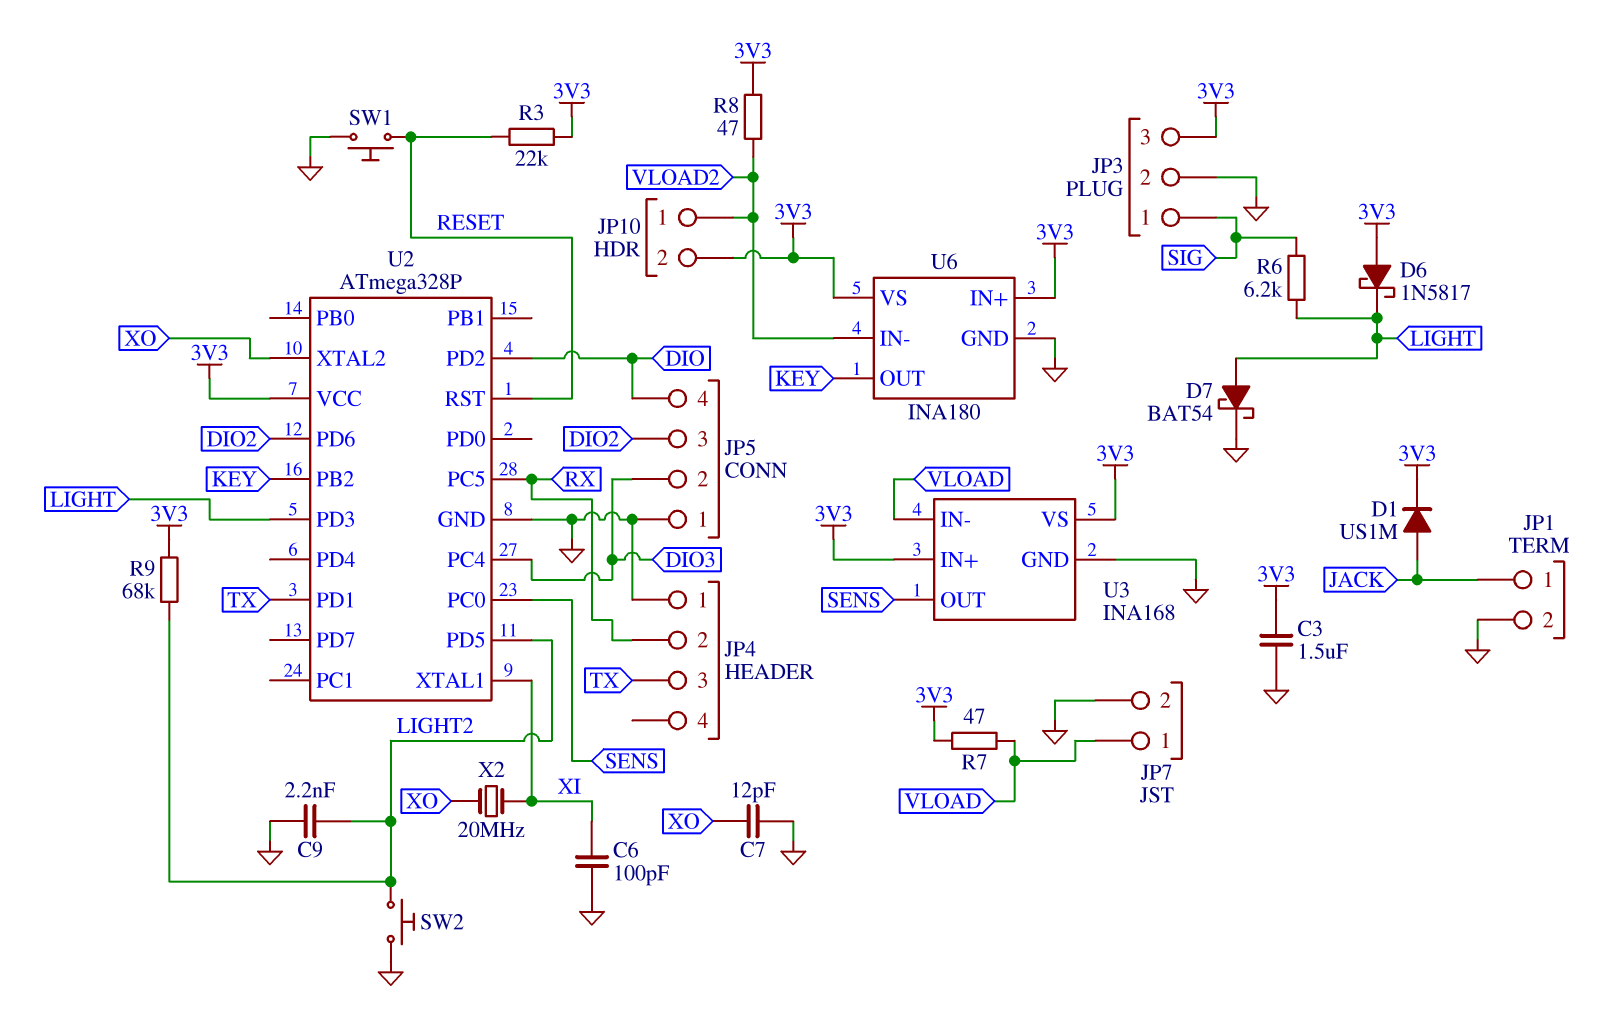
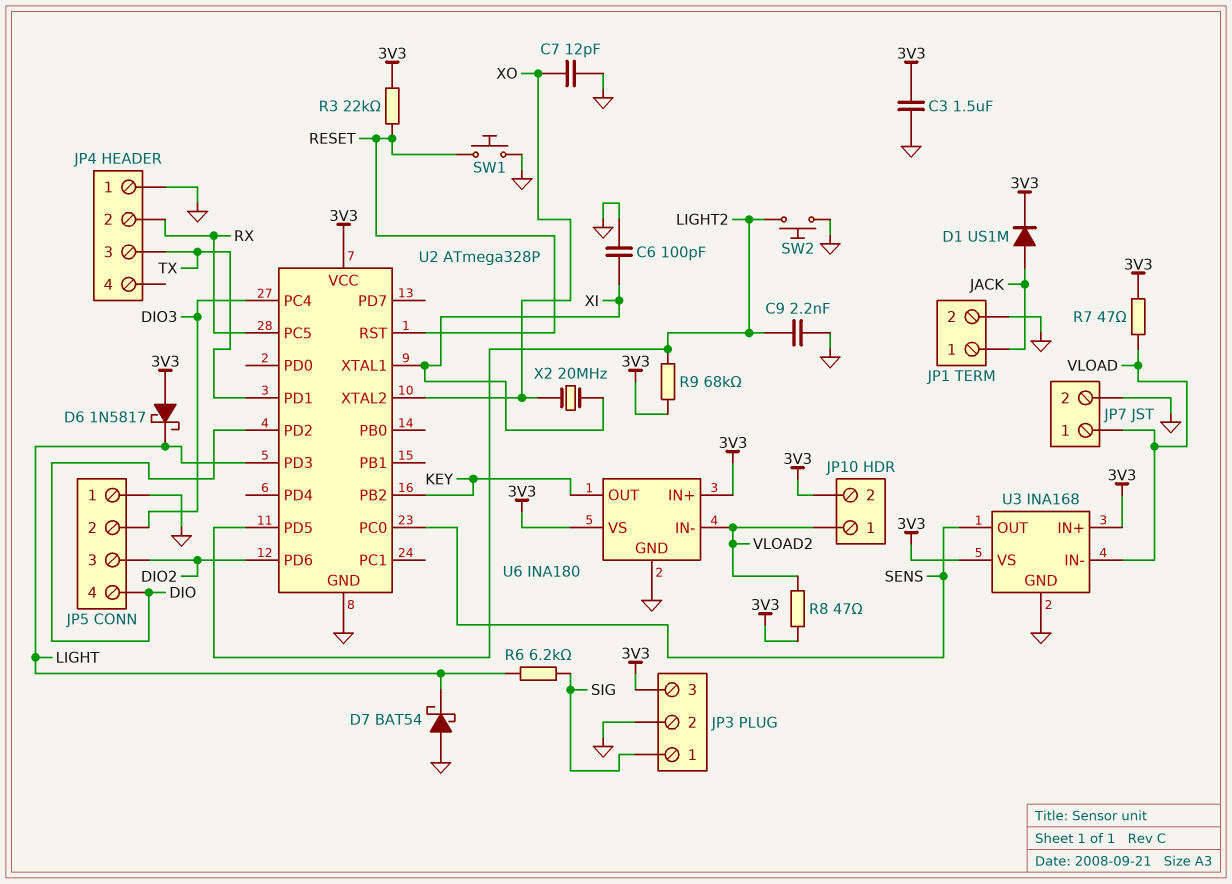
D7: schottky BAT54 (A LIGHT, K GND) -> schottky BAT54 (A GND, K LIGHT)

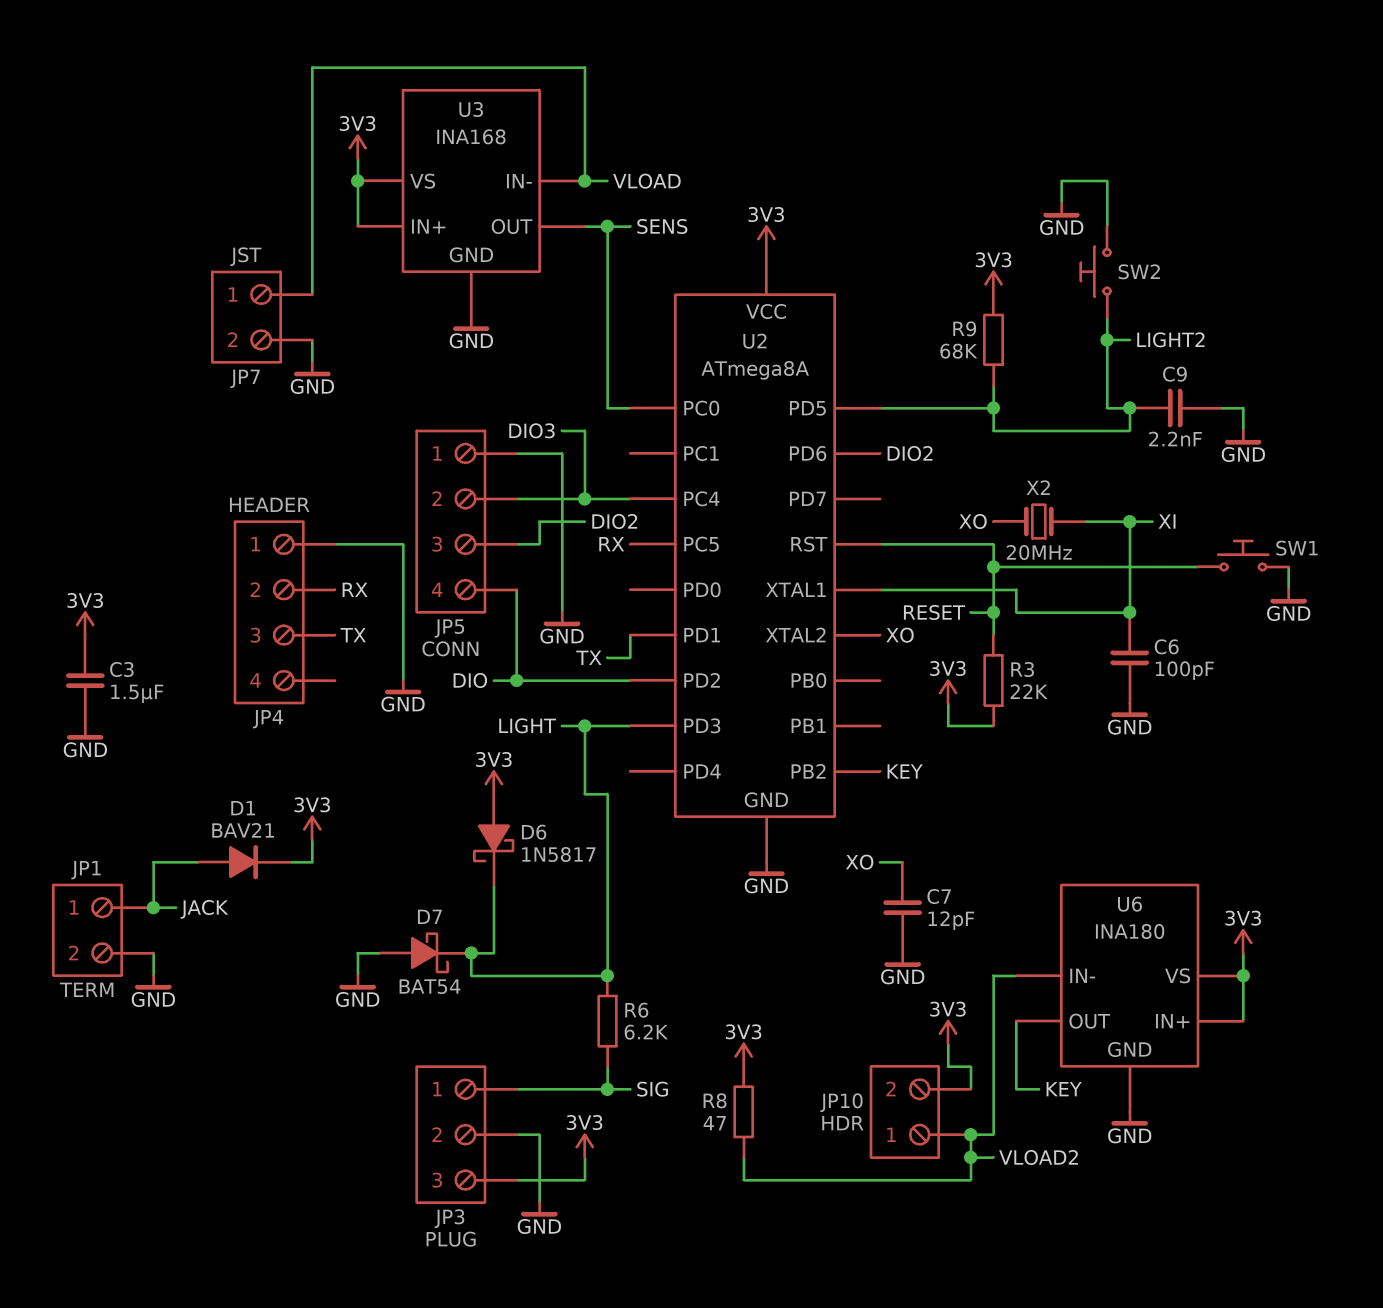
D1: diode US1M (A JACK, K 3V3) -> diode BAV21 (A JACK, K 3V3)
R7: 47 (3V3, VLOAD) -> none
U2: ATmega328P -> ATmega8A

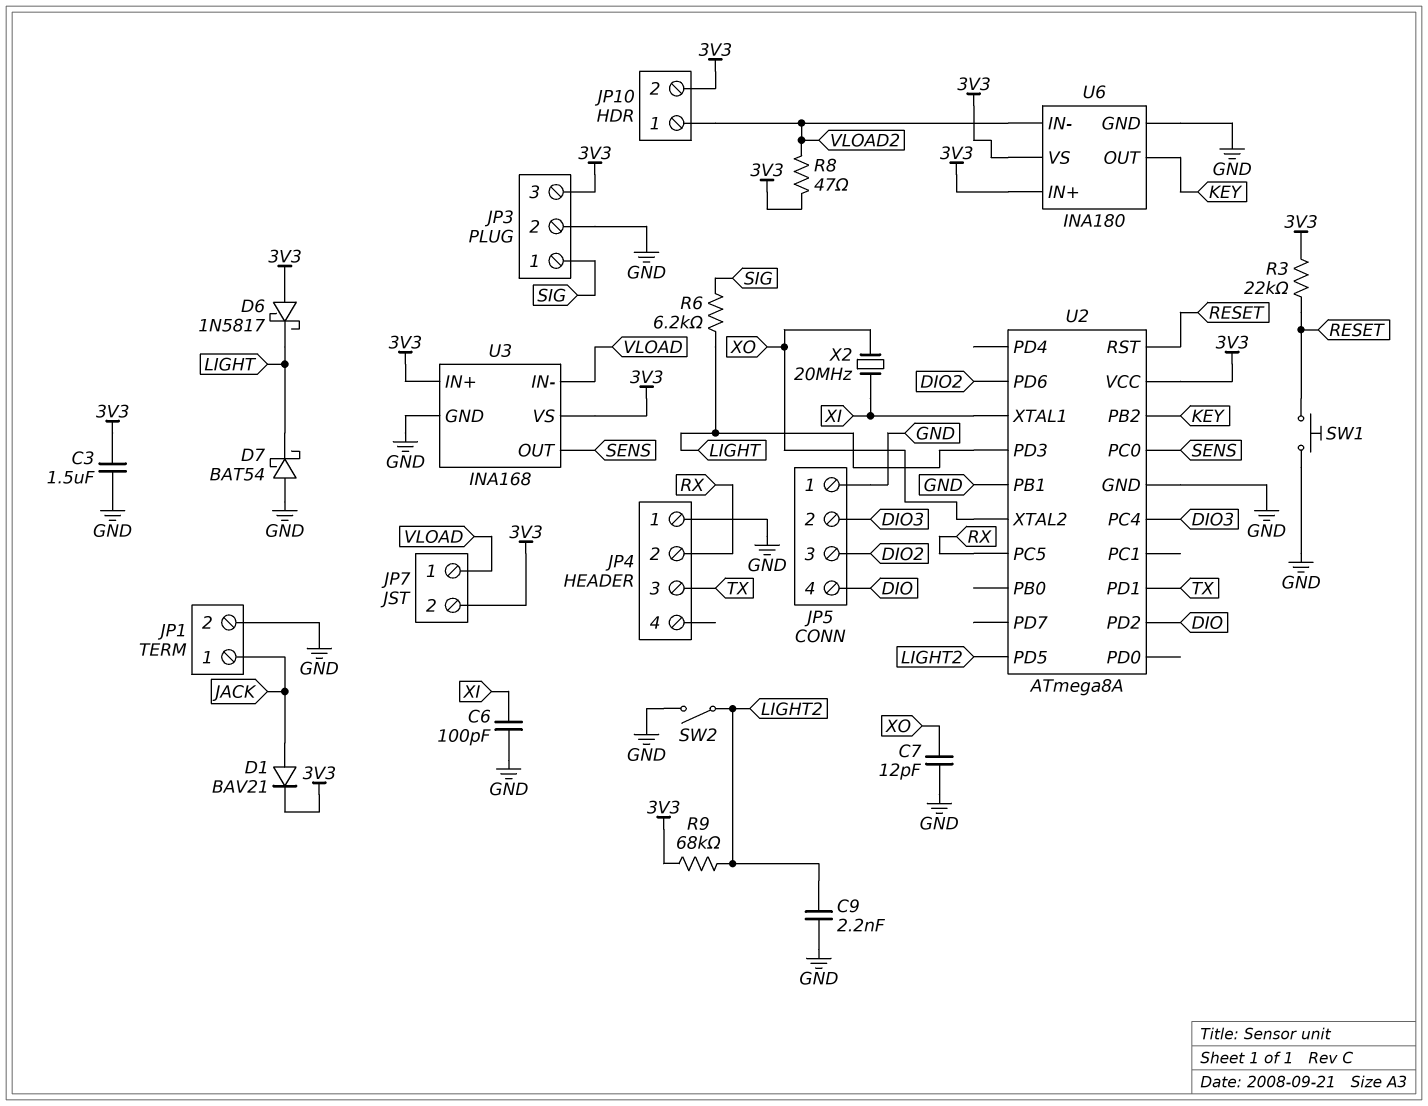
JP7 pin 2: GND -> 3V3
SW2: button (GND, LIGHT2) -> switch (GND, LIGHT2)
U2 pin PB1: none -> GND

